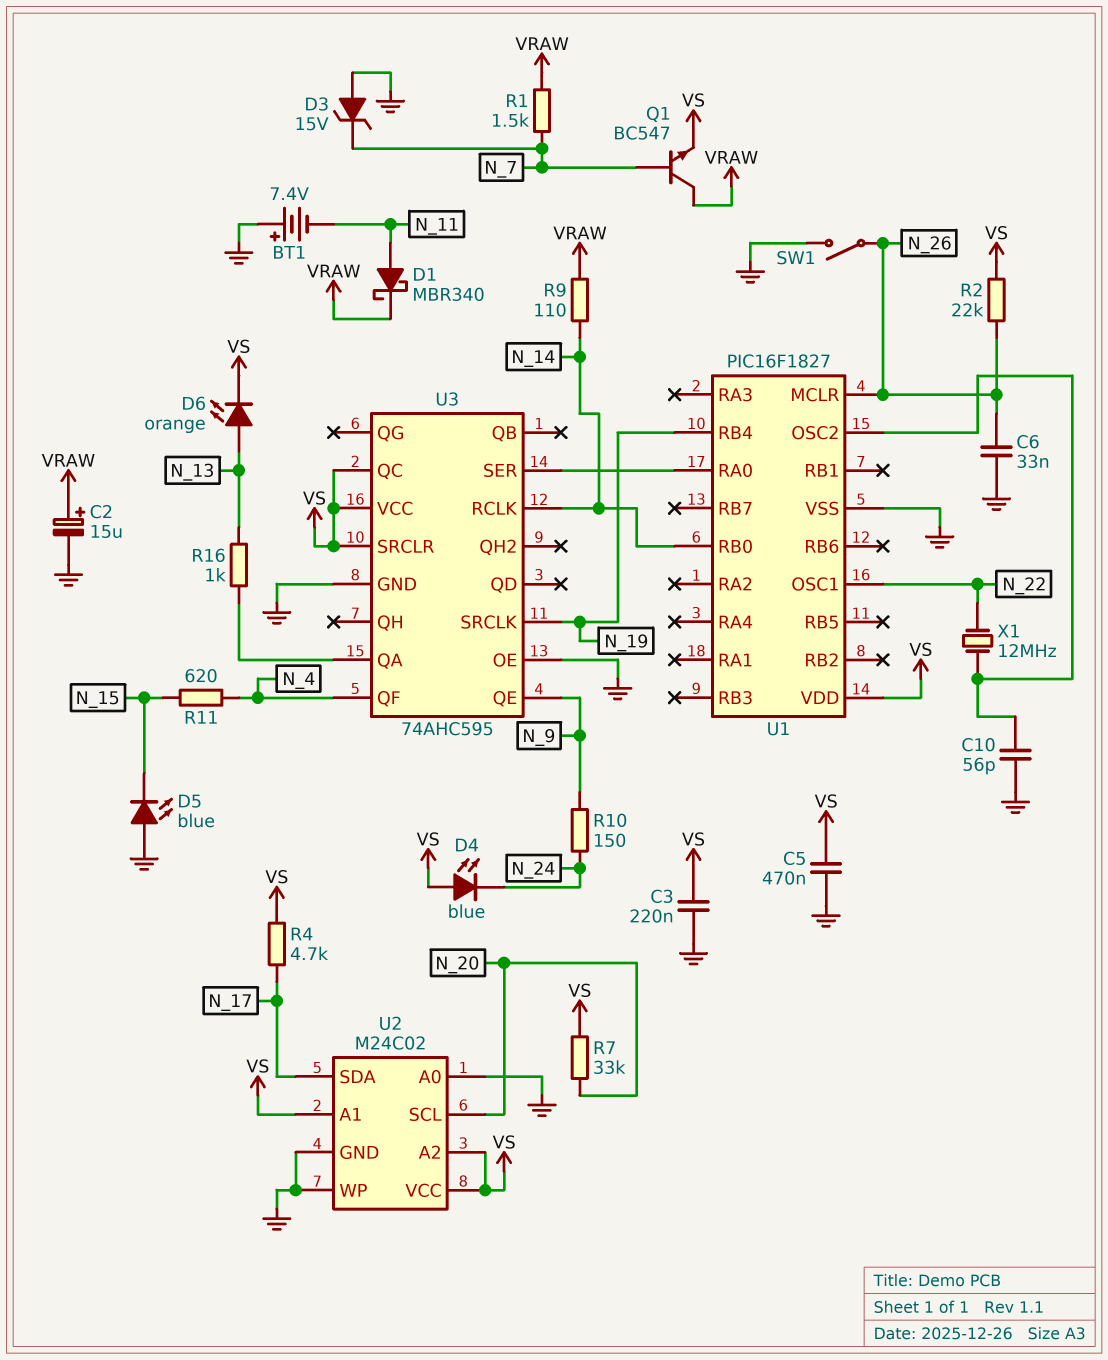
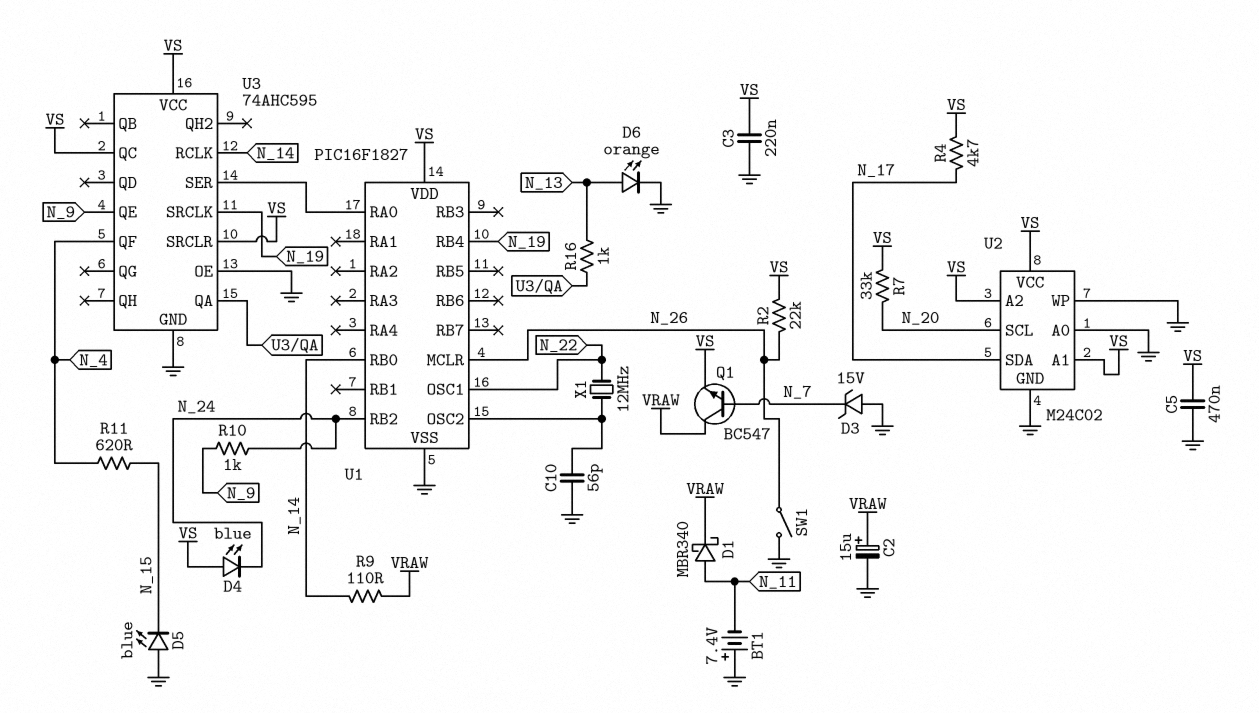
C6: 33nF (GND, N_26) -> none
D6: LED orange (A N_13, K VS) -> LED orange (A N_13, K GND)
R1: 1.5k (N_7, VRAW) -> none
R10: 150 (N_9, N_24) -> 1k (N_9, N_24)
U1 pin RB2: none -> N_24

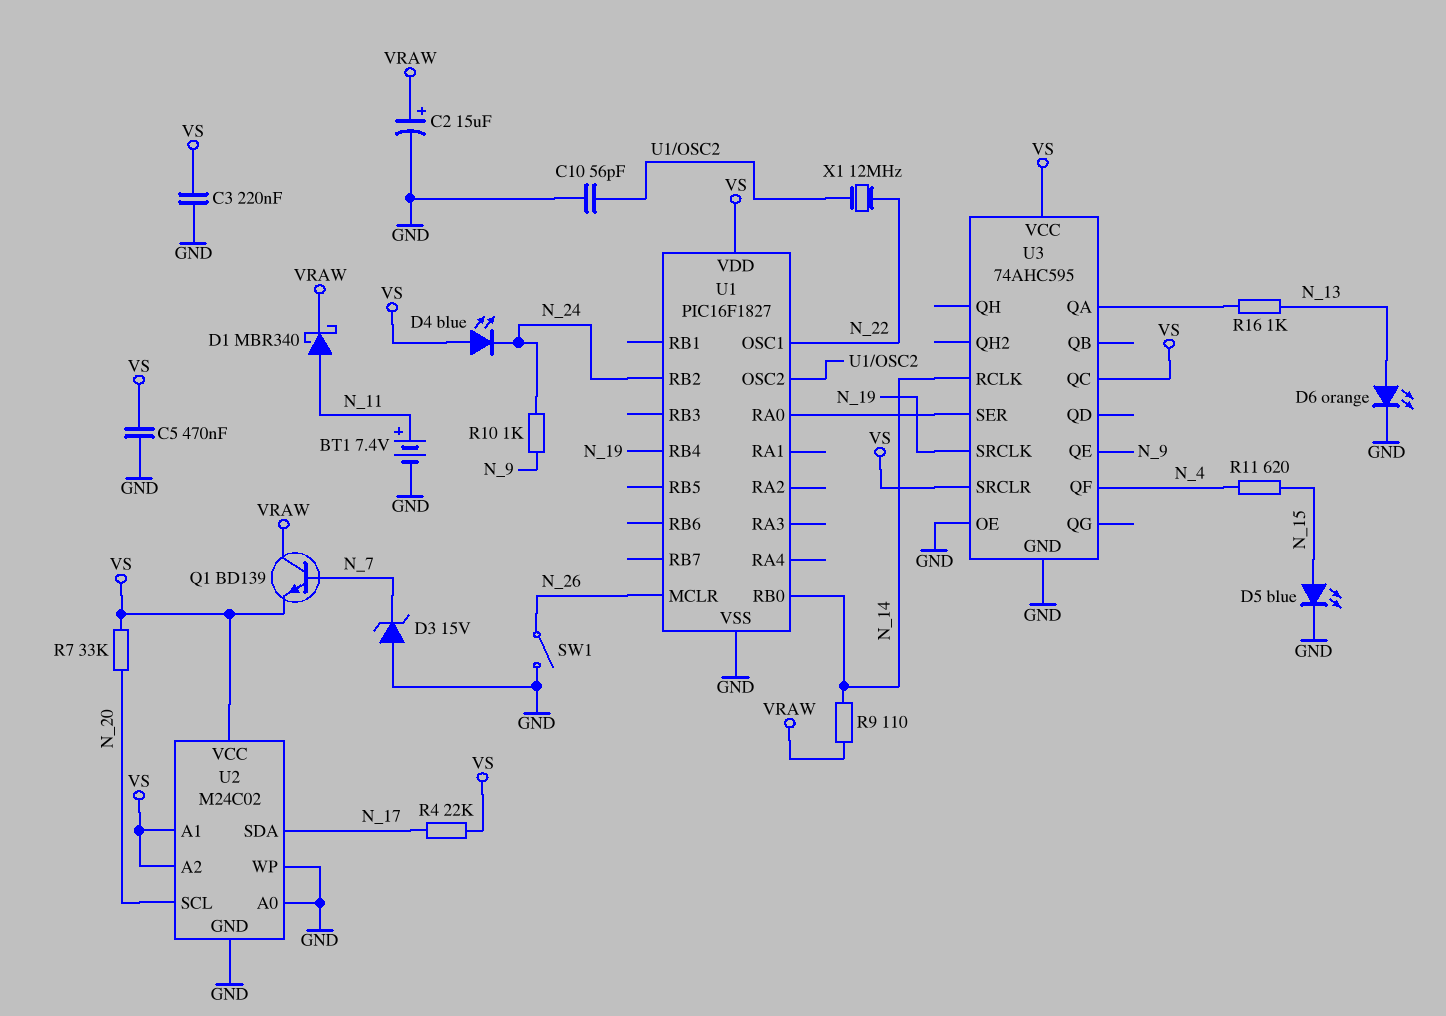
BT1: 7.4V (plus GND, minus N_11) -> 7.4V (plus N_11, minus GND)
D5: LED blue (A GND, K N_15) -> LED blue (A N_15, K GND)
Q1: NPN BC547 (B N_7, C VRAW, E VS) -> NPN BD139 (B N_7, C VRAW, E VS)
R2: 22k (N_26, VS) -> none
R4: 4.7k (N_17, VS) -> 22k (N_17, VS)

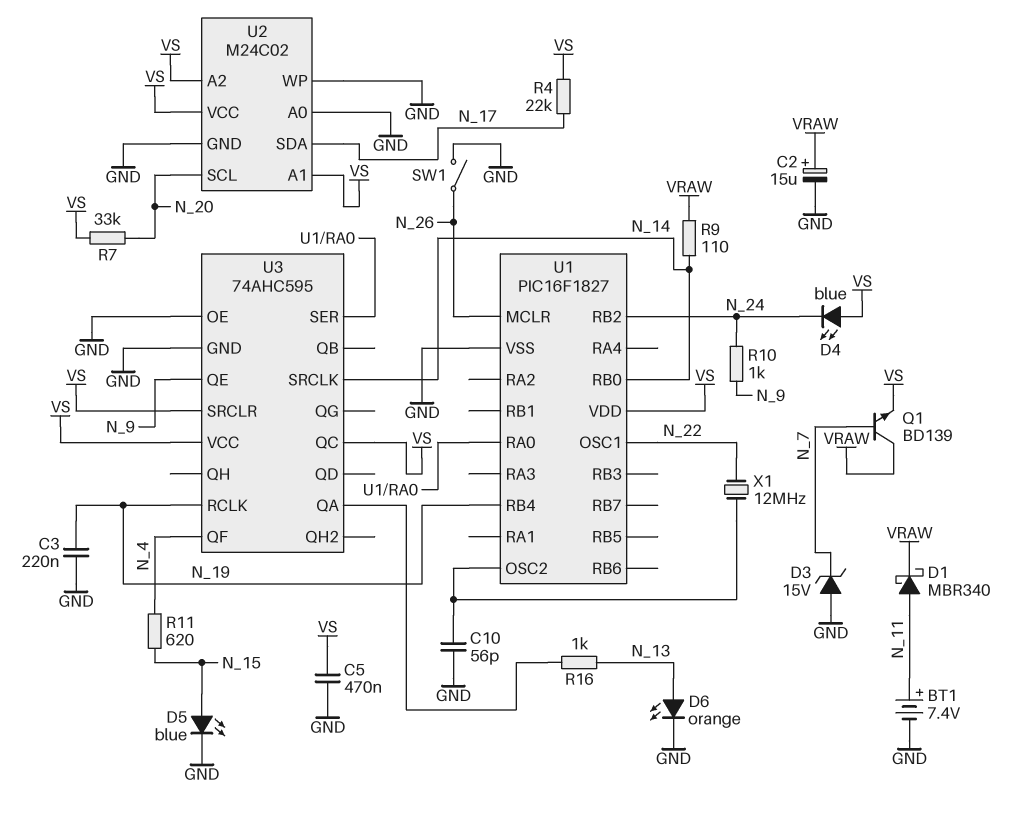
C3: 220nF (GND, VS) -> 220nF (GND, N_19)
U3 pin RCLK: N_14 -> N_19
U3 pin SRCLK: N_19 -> N_14

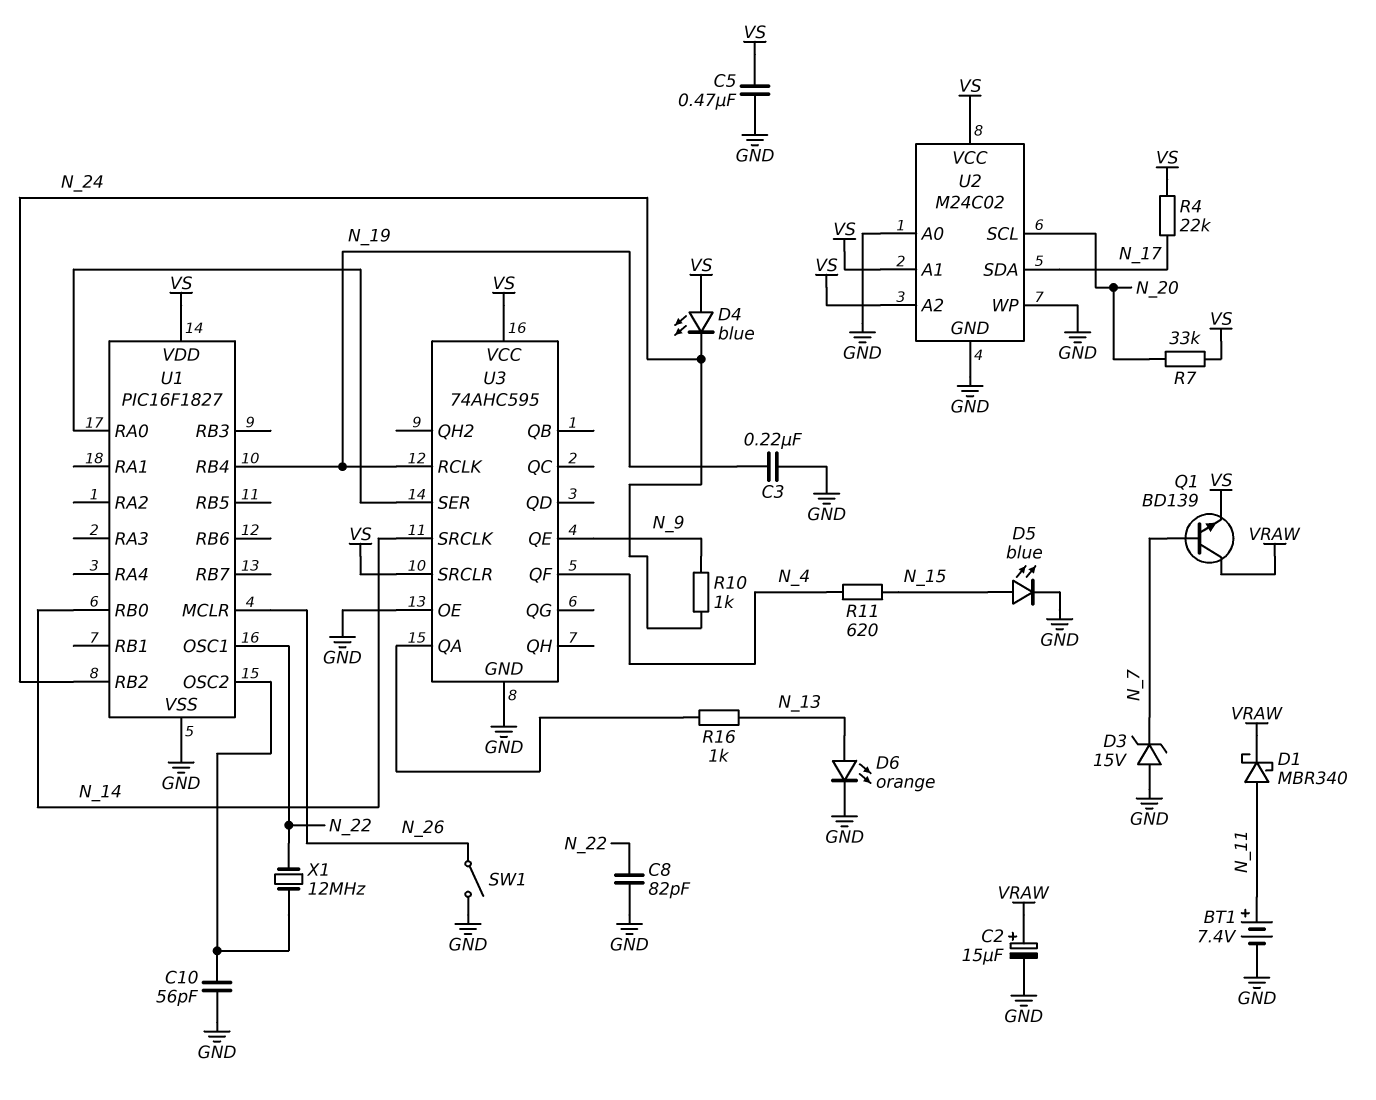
C8: none -> 82pF (GND, N_22)
R9: 110 (N_14, VRAW) -> none
U3 pin QC: VS -> none

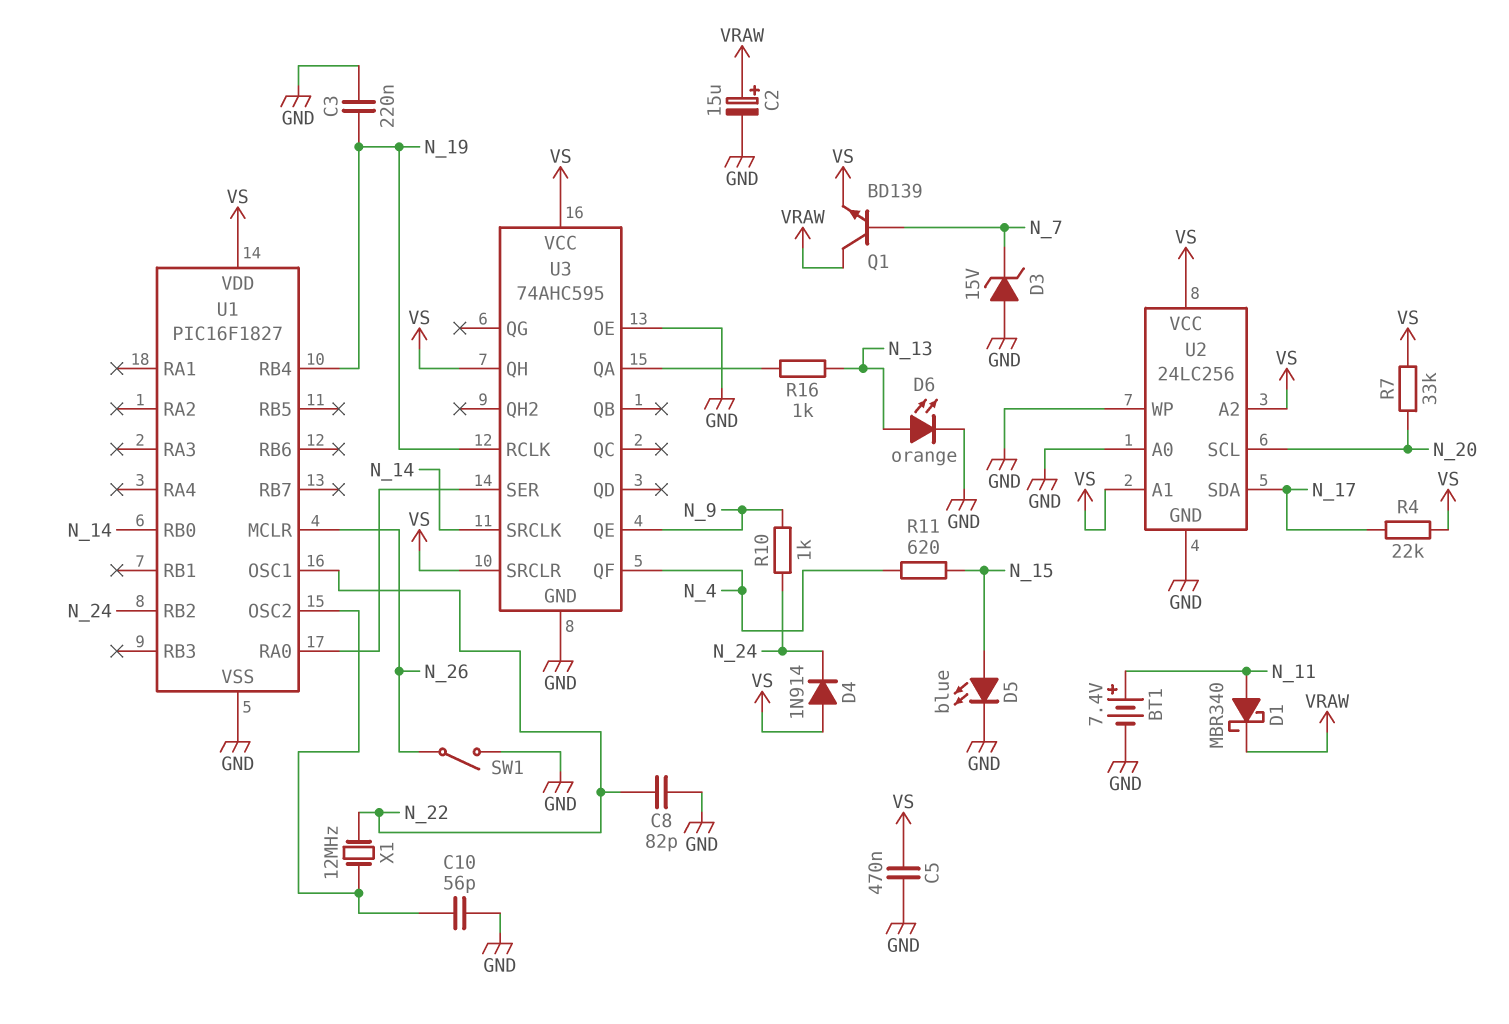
D4: LED blue (A VS, K N_24) -> diode 1N914 (A VS, K N_24)
U2: M24C02 -> 24LC256
U3 pin QH: none -> VS

